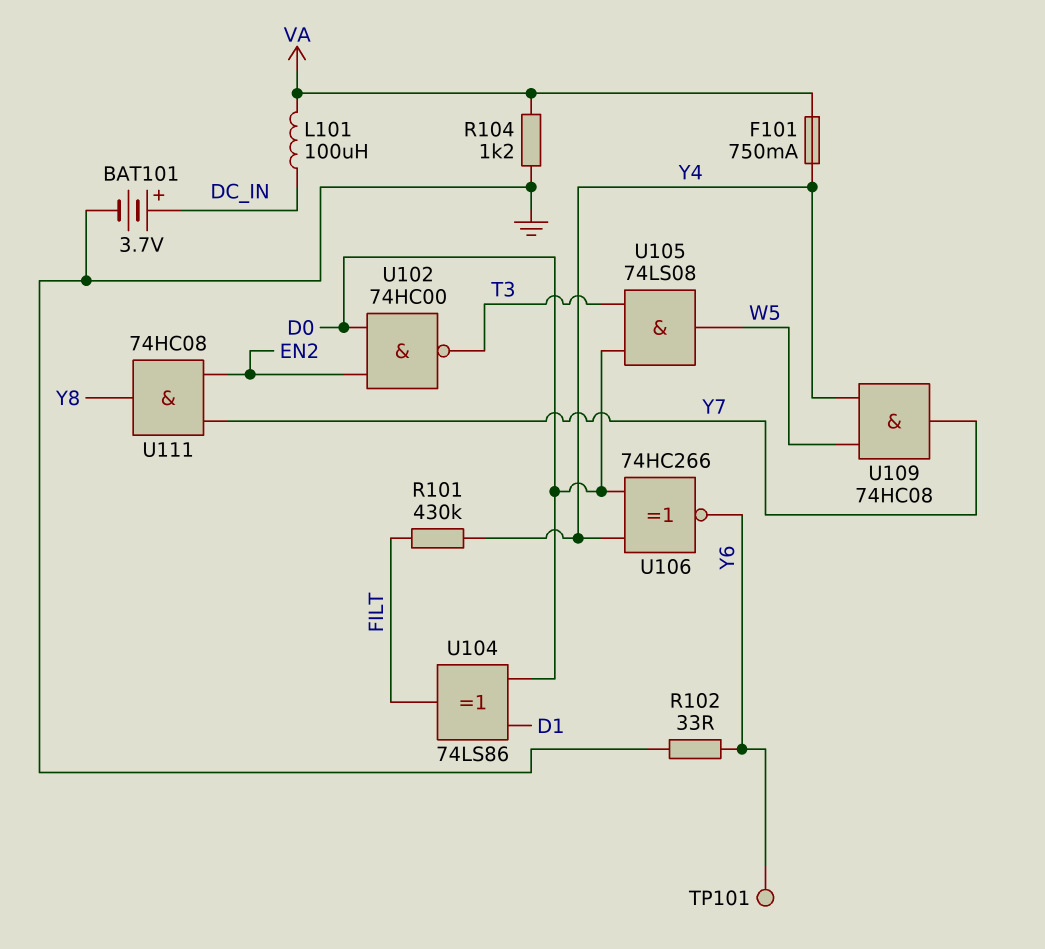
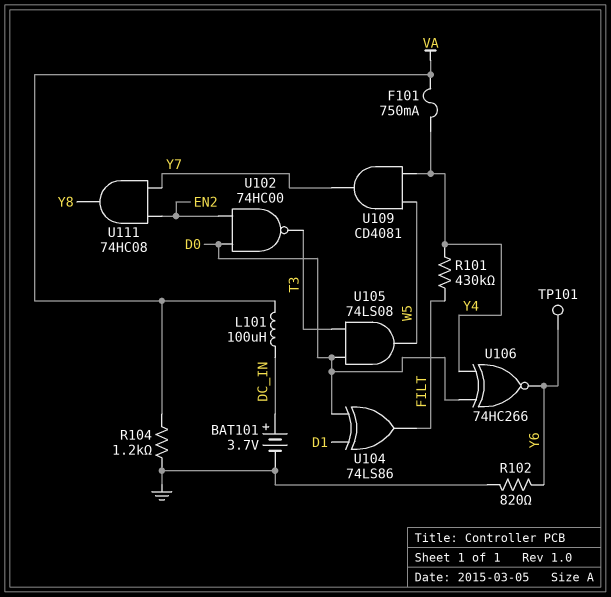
R102: 33 (GND, Y6) -> 820 (GND, Y6)
U109: AND 74HC08 (in W5, in Y4, out Y7) -> AND CD4081 (in W5, in Y4, out Y7)

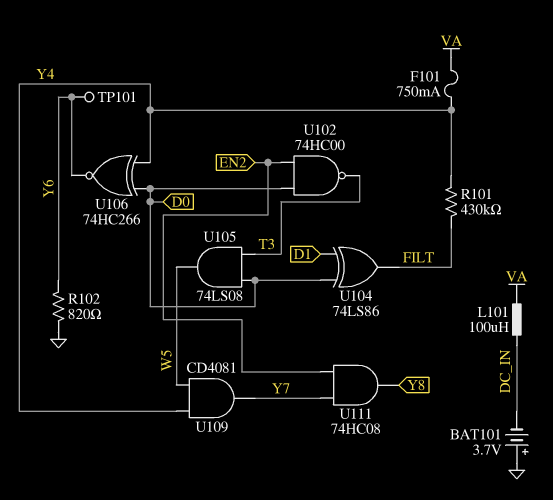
BAT101: 3.7V (plus DC_IN, minus GND) -> 3.7V (plus GND, minus DC_IN)
R104: 1.2k (GND, VA) -> none

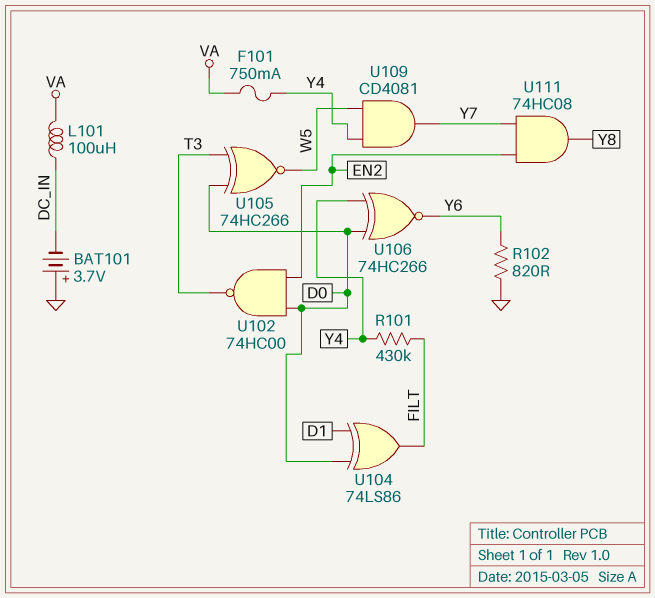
TP101: test point (Y6) -> none
U105: AND 74LS08 (in D0, in T3, out W5) -> XNOR 74HC266 (in D0, in T3, out W5)

